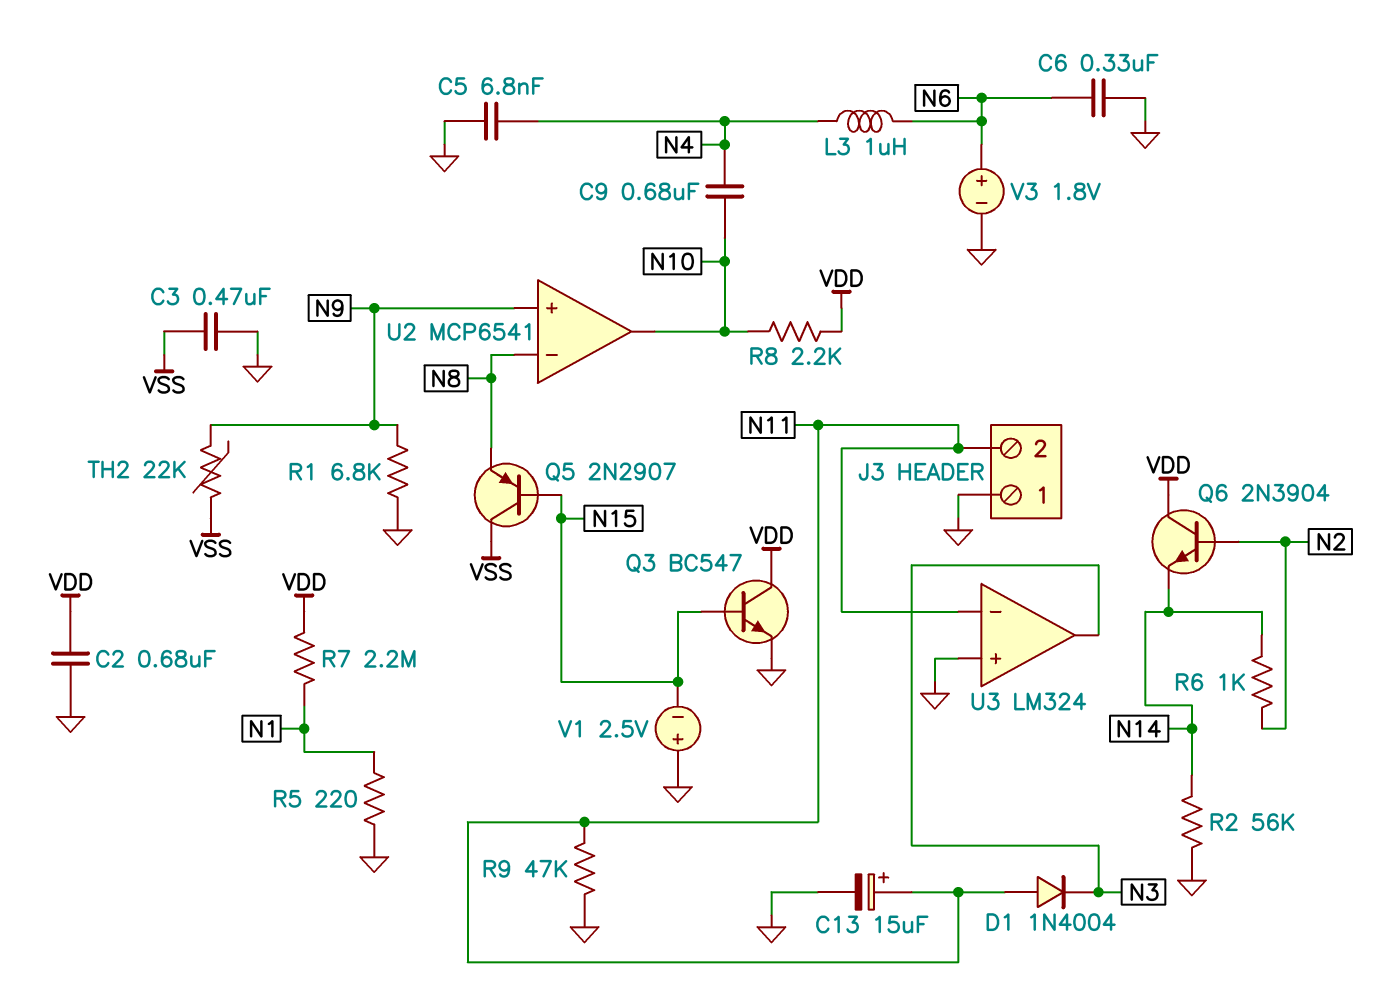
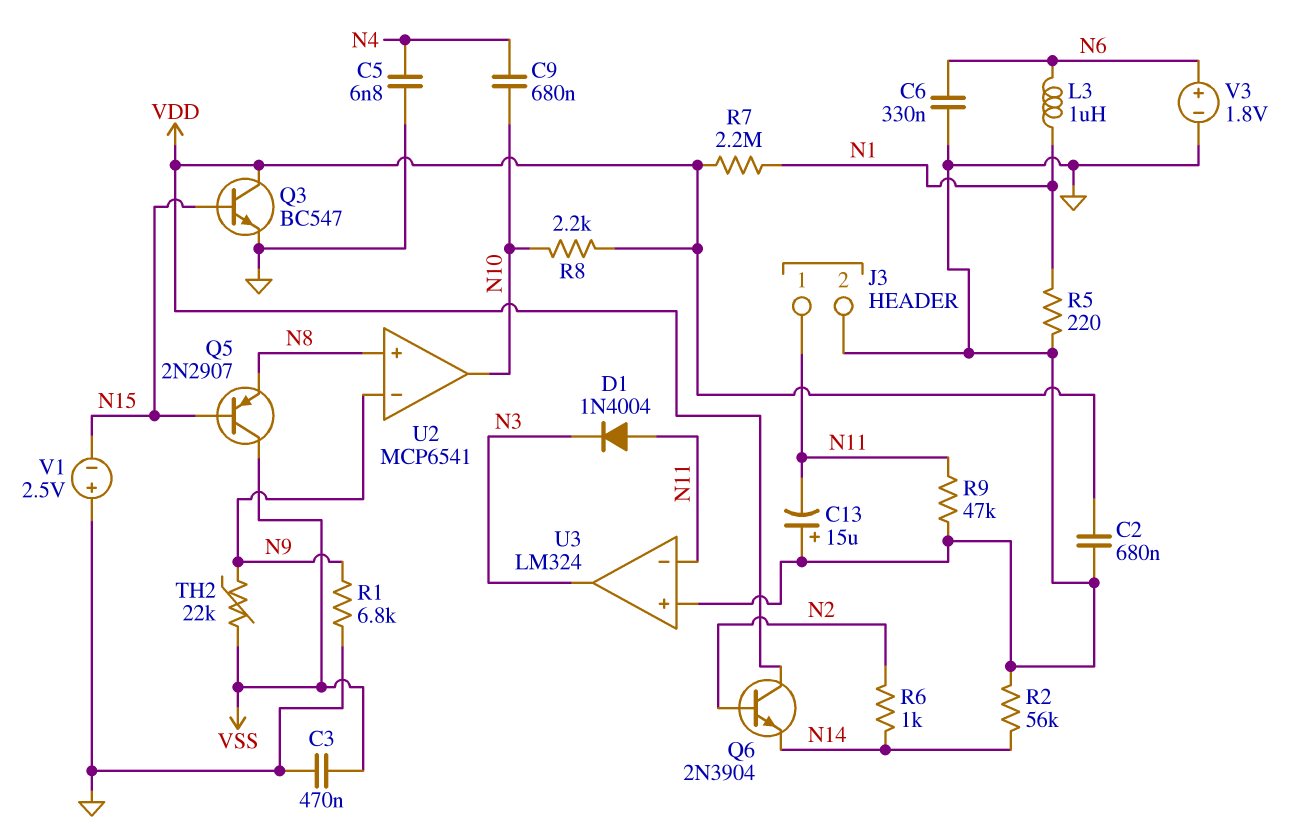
C13: 15uF (plus N11, minus GND) -> 15uF (plus GND, minus N11)
J3 pin 1: GND -> N11
J3 pin 2: N11 -> GND
L3: 1uH (N4, N6) -> 1uH (N1, N6)
U2 pin in+: N9 -> N8
U2 pin in-: N8 -> N9

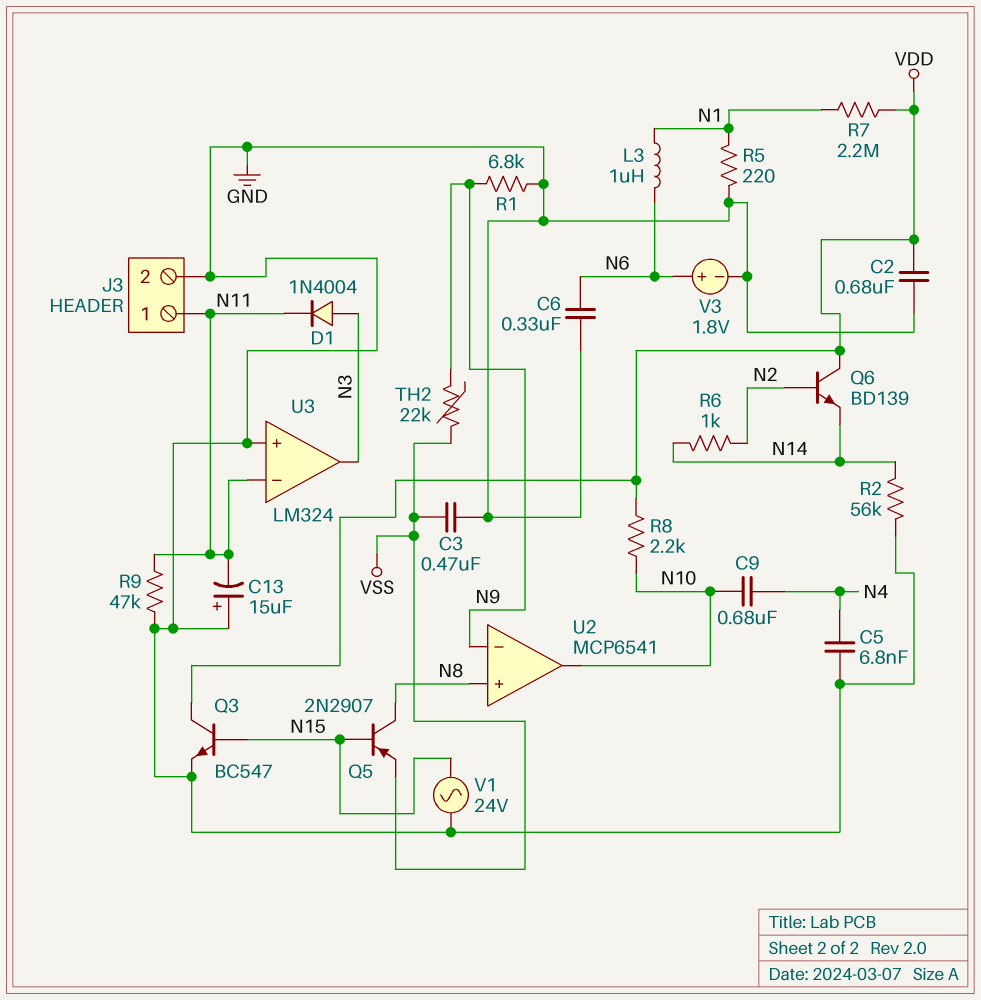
D1: diode 1N4004 (A N11, K N3) -> diode 1N4004 (A N3, K N11)
Q5: PNP 2N2907 (B N15, C VSS, E N8) -> PNP 2N2907 (B N15, C N8, E VSS)
Q6: NPN 2N3904 (B N2, C VDD, E N14) -> NPN BD139 (B N2, C VDD, E N14)
V1: 2.5V (plus GND, minus N15) -> AC 24V (GND, N15)

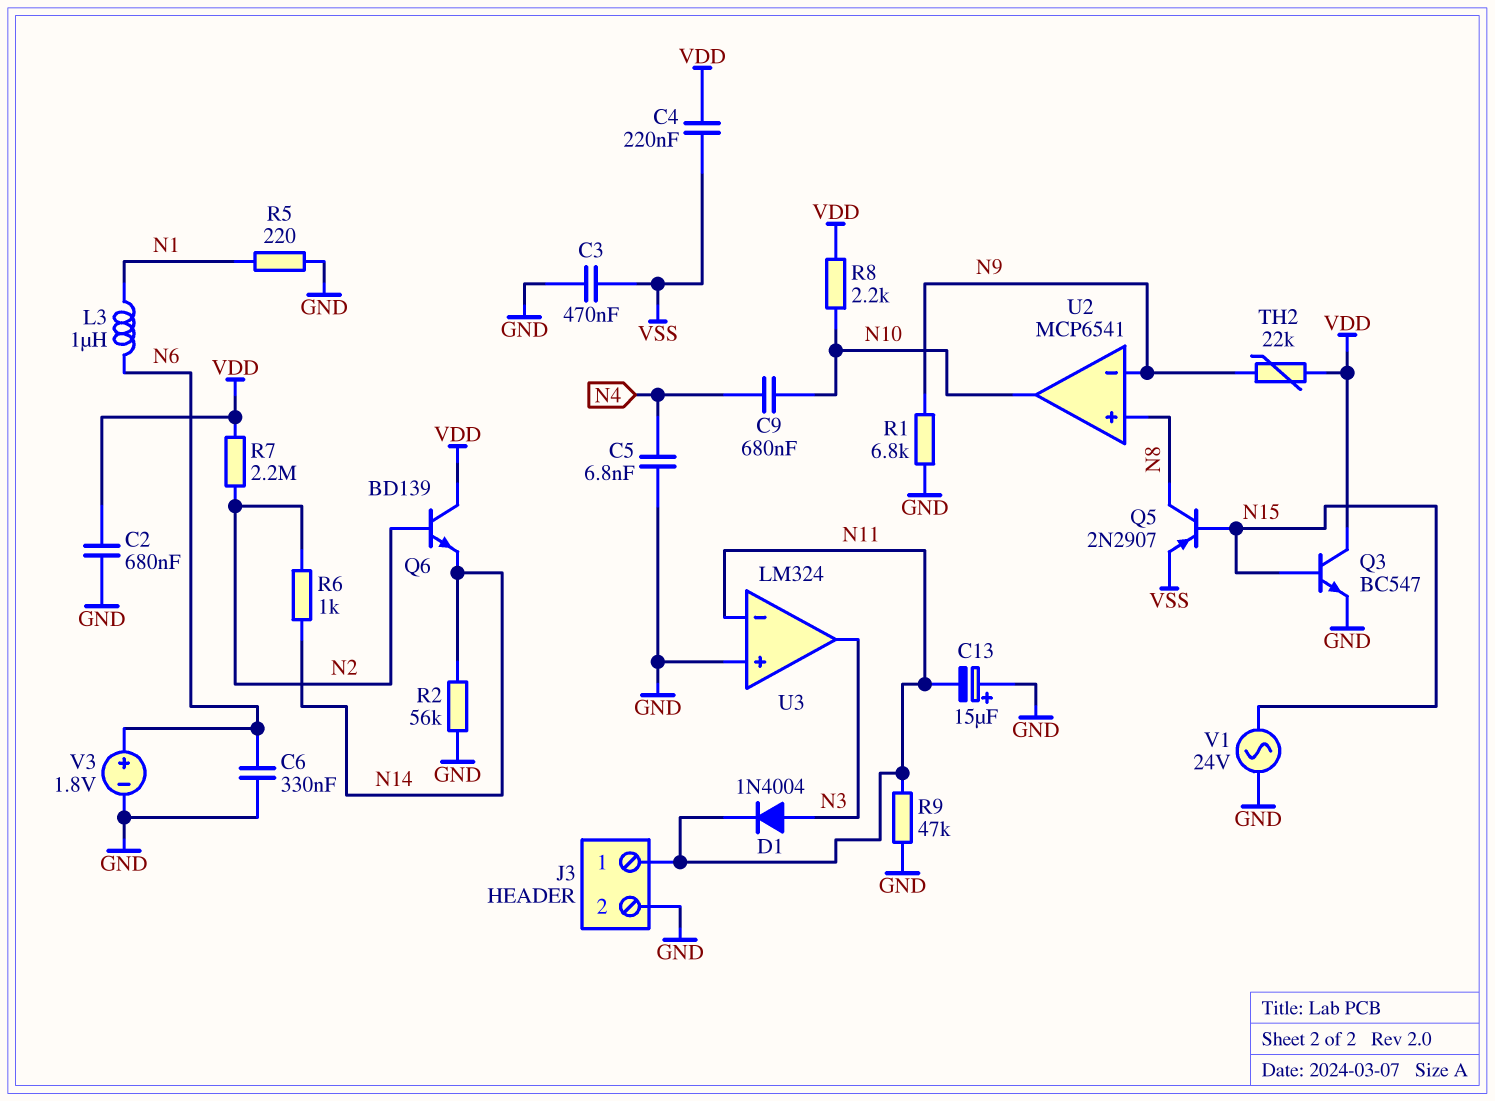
C4: none -> 220nF (VDD, VSS)
R7: 2.2M (N1, VDD) -> 2.2M (N2, VDD)
TH2: 22k (N9, VSS) -> 22k (N9, VDD)

